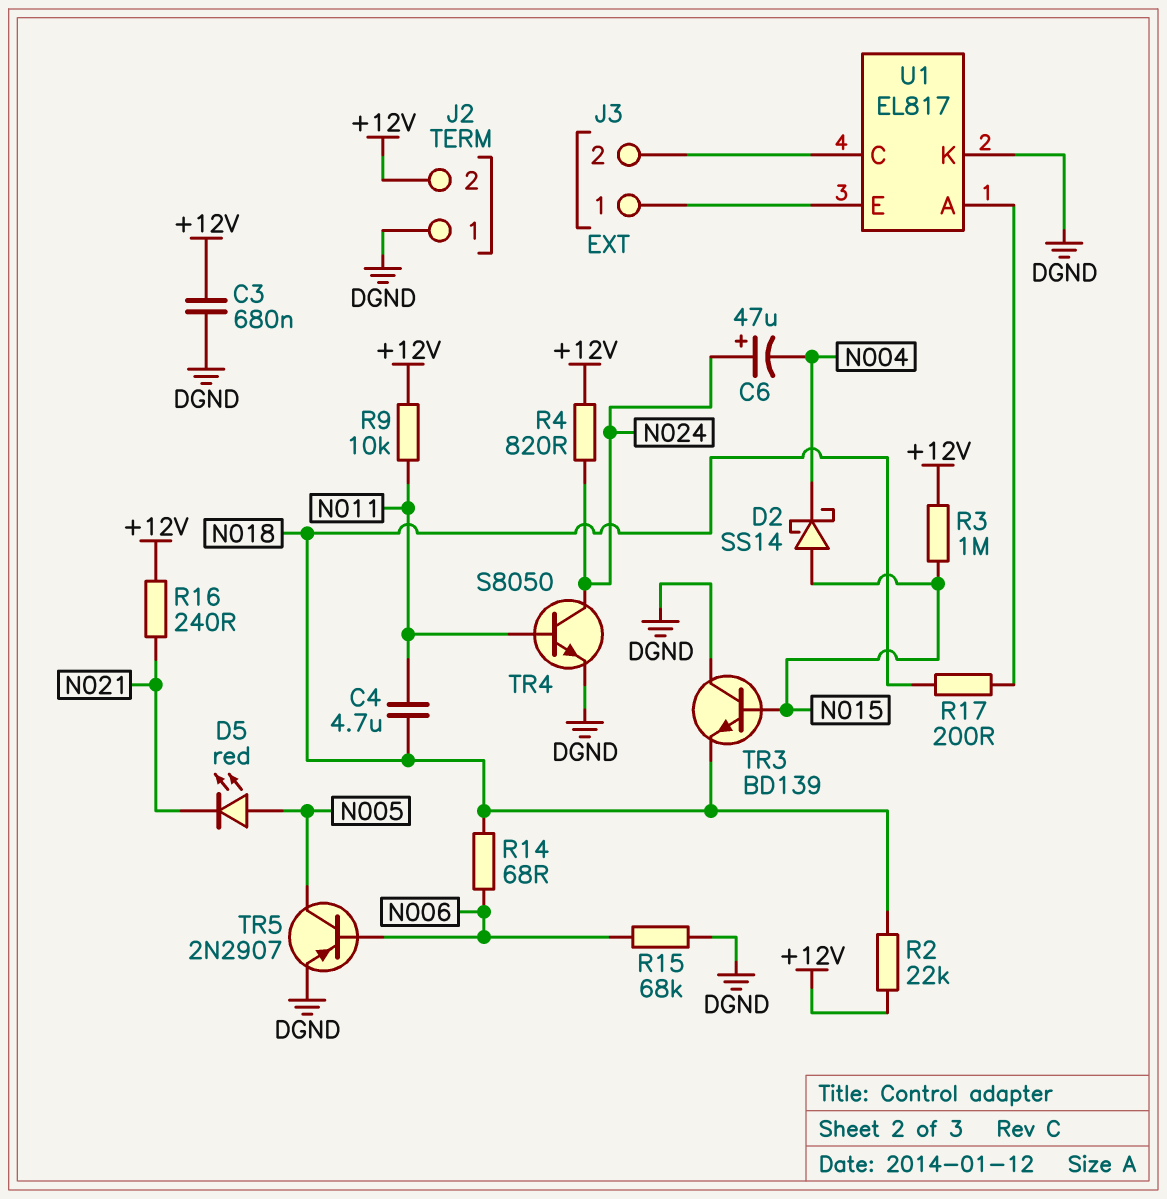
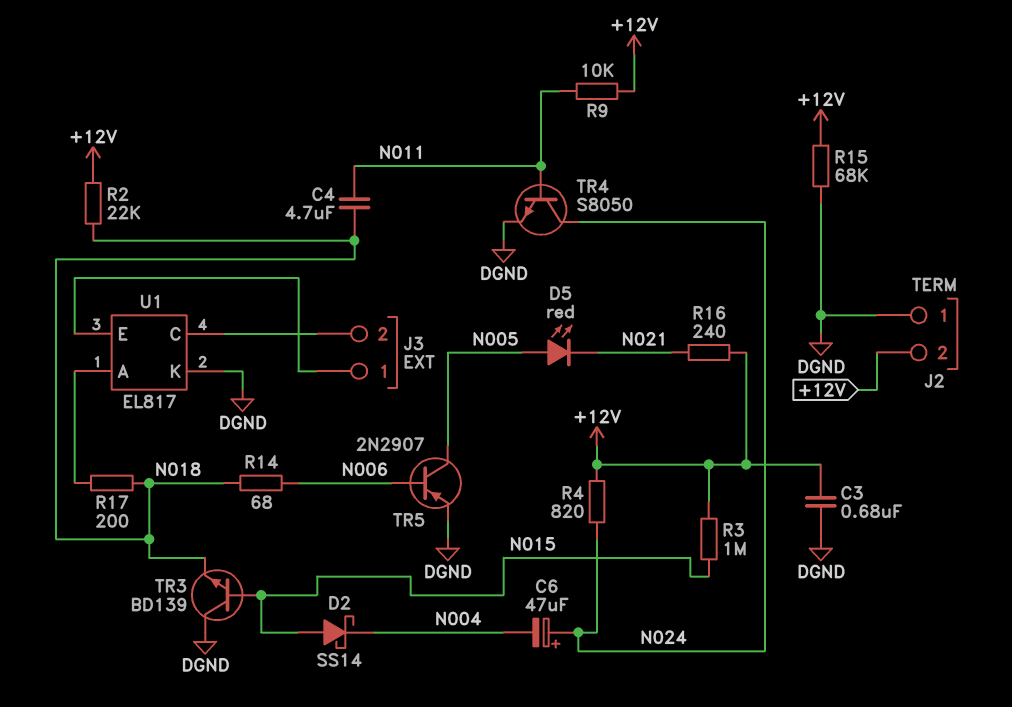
R15: 68k (DGND, N006) -> 68k (+12V, DGND)

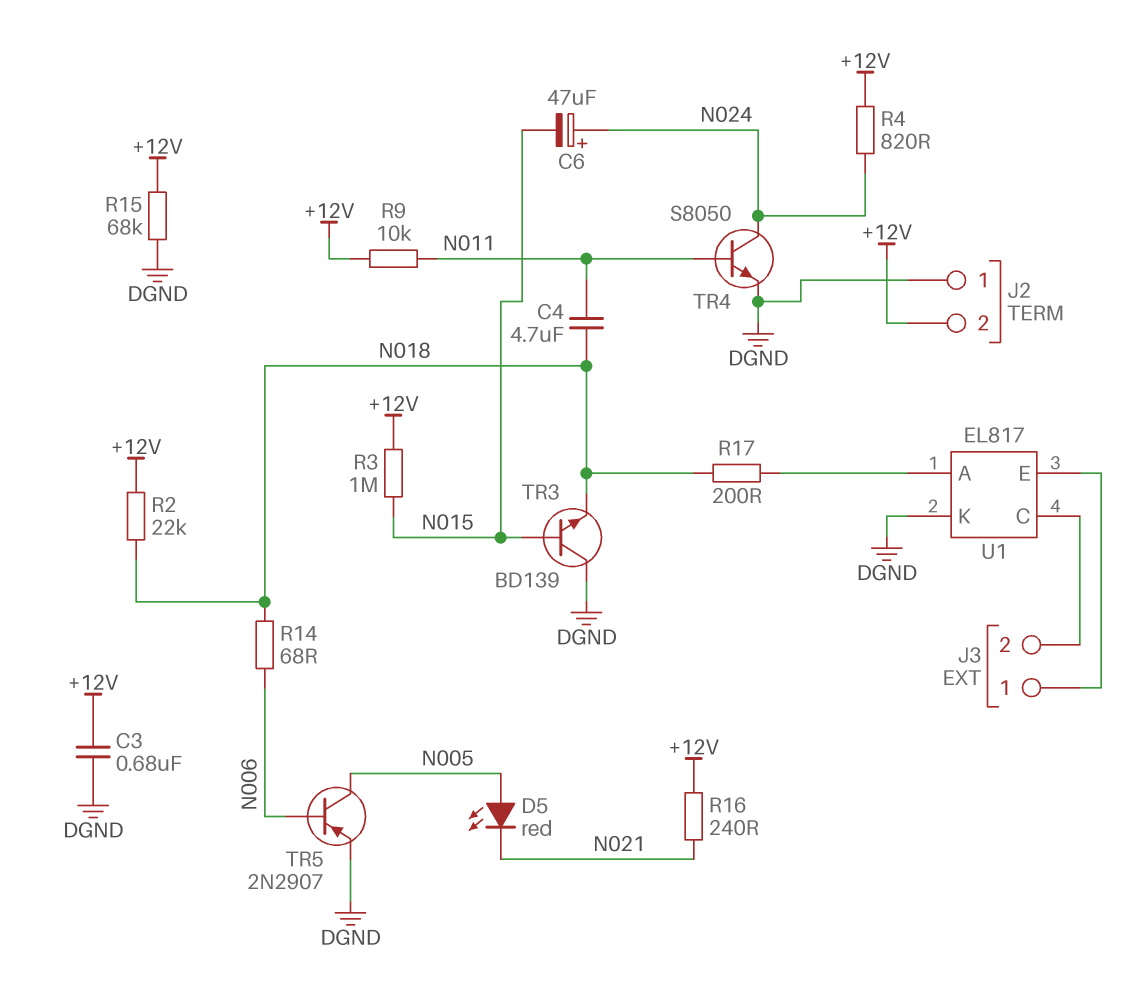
C6: 47uF (plus N024, minus N004) -> 47uF (plus N024, minus N015)
D2: schottky SS14 (A N015, K N004) -> none

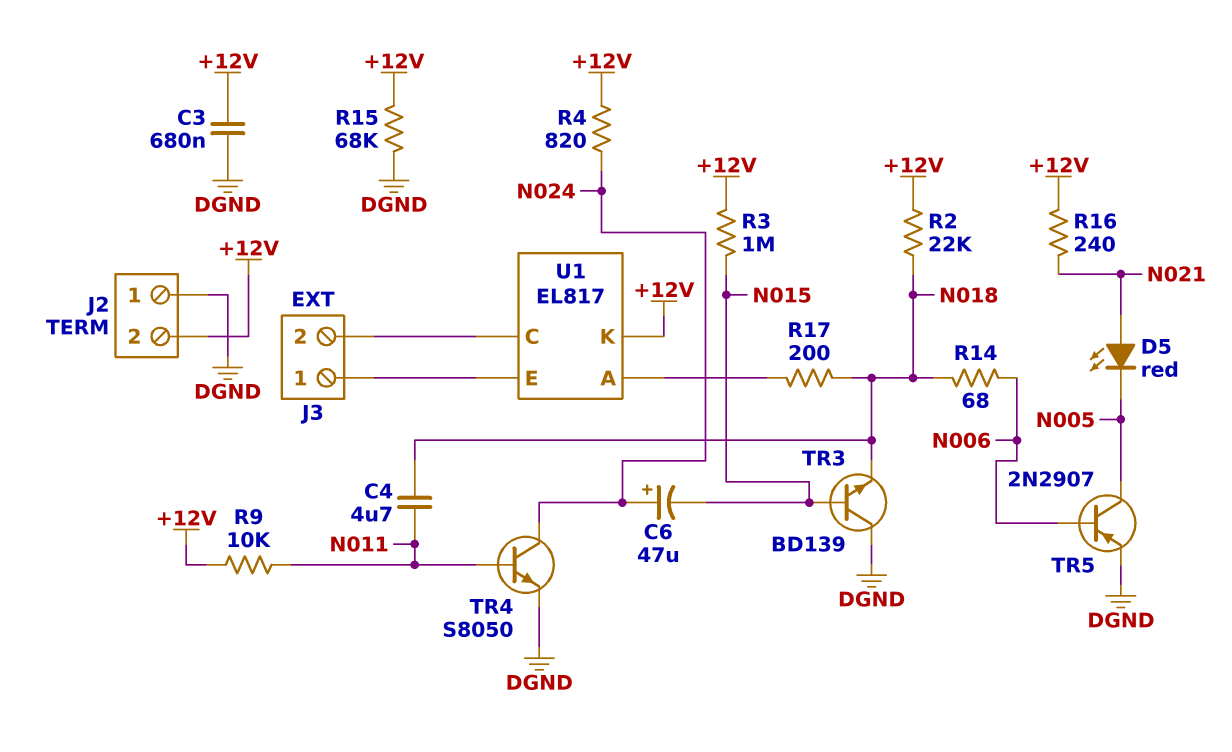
D5: LED red (A N005, K N021) -> LED red (A N021, K N005)
U1 pin K: DGND -> +12V

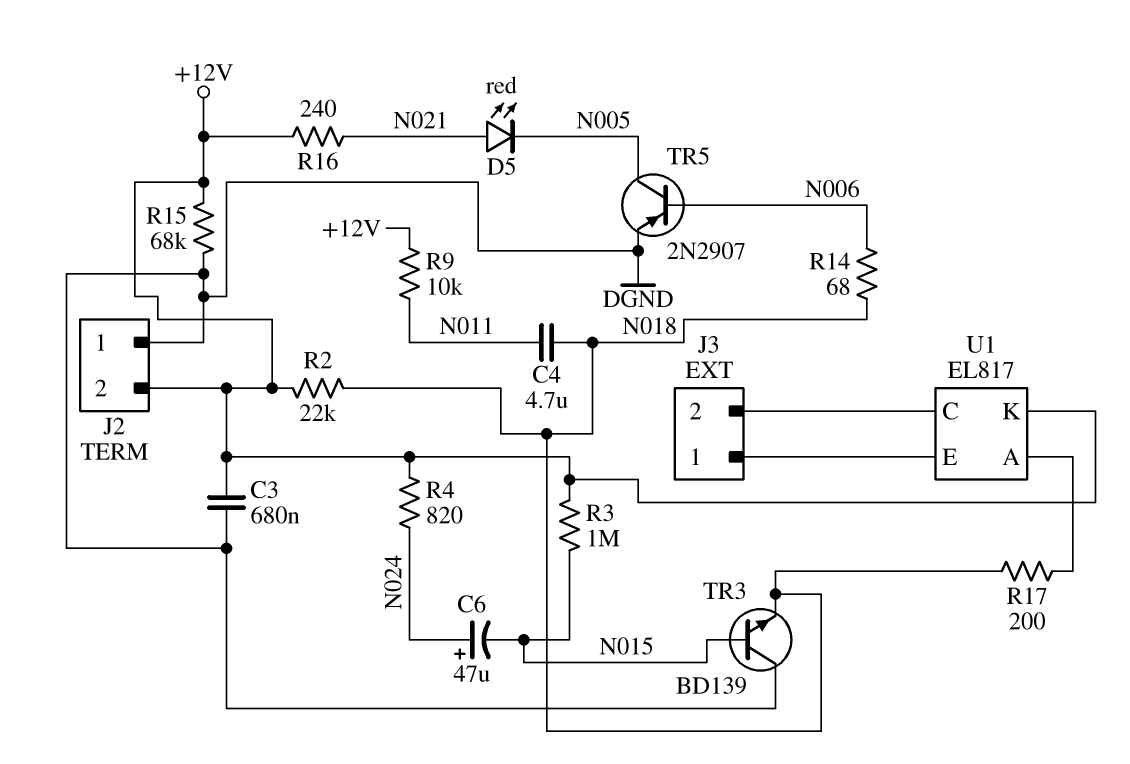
TR4: NPN S8050 (B N011, C N024, E DGND) -> none

